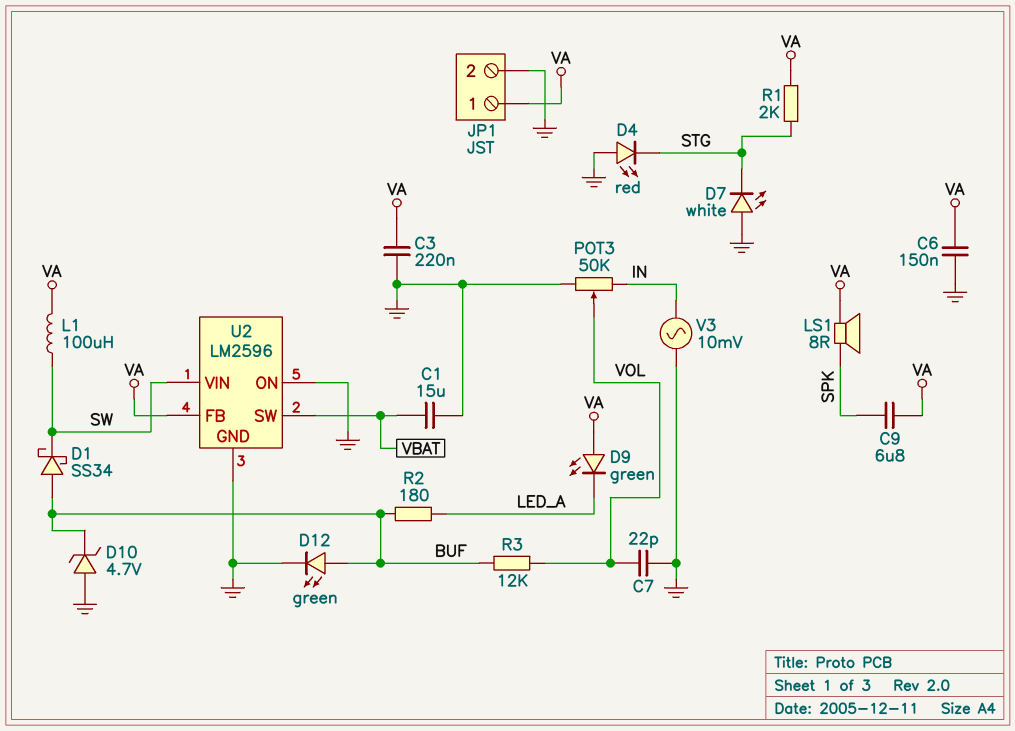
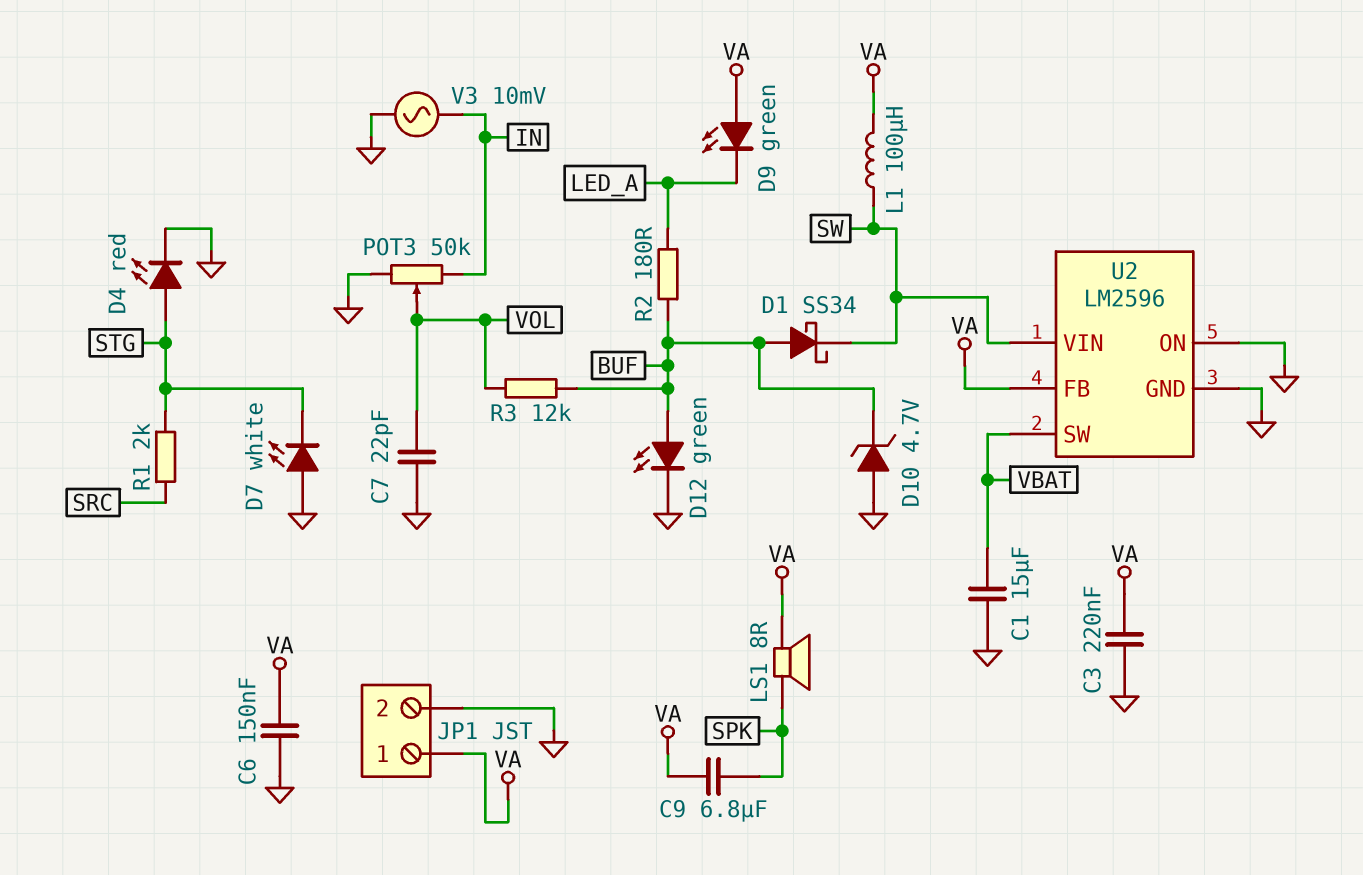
D4: LED red (A GND, K STG) -> LED red (A STG, K GND)
R1: 2k (STG, VA) -> 2k (SRC, STG)

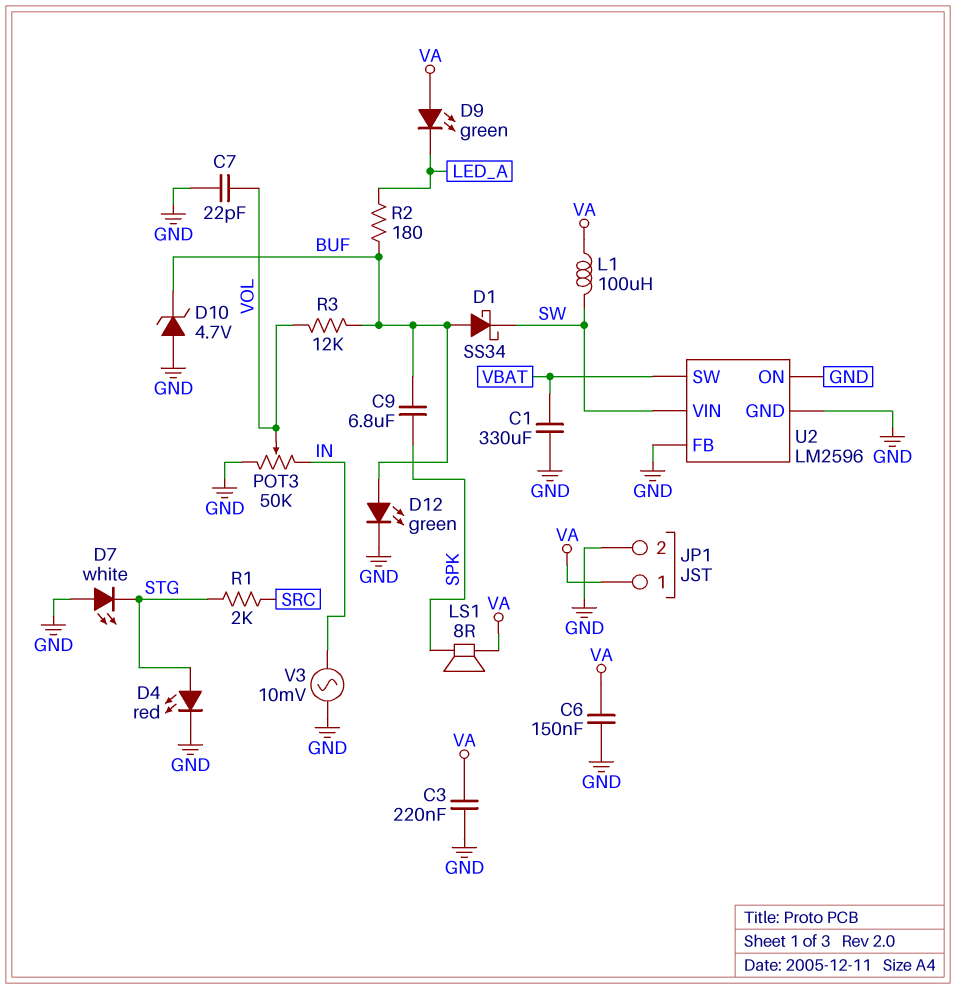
C1: 15uF (GND, VBAT) -> 330uF (GND, VBAT)
C9: 6.8uF (SPK, VA) -> 6.8uF (BUF, SPK)
U2 pin FB: VA -> GND

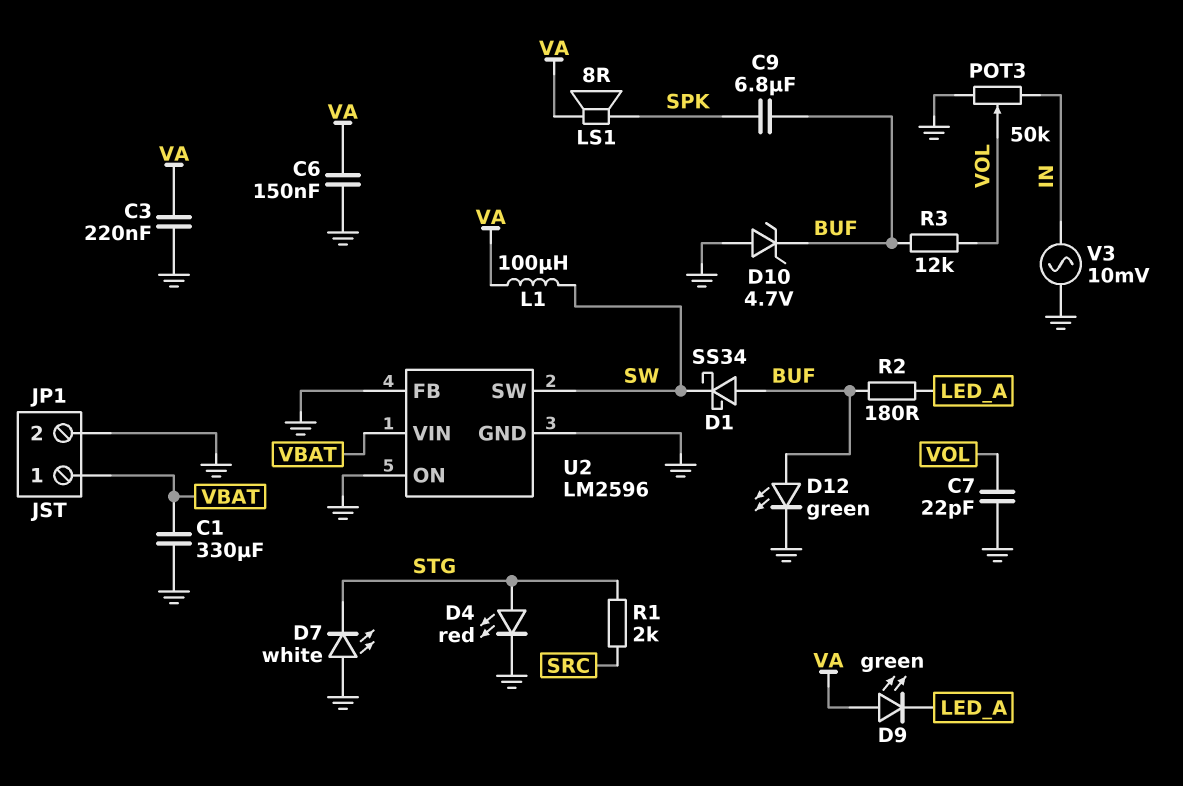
JP1 pin 1: VA -> VBAT
U2 pin SW: VBAT -> SW
U2 pin VIN: SW -> VBAT

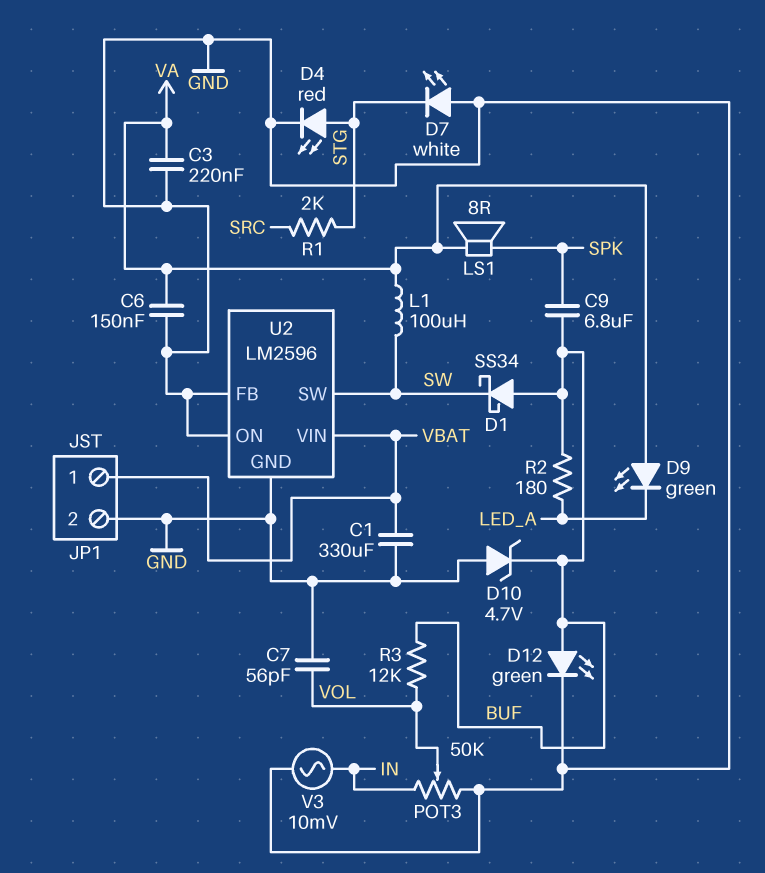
C7: 22pF (GND, VOL) -> 56pF (GND, VOL)

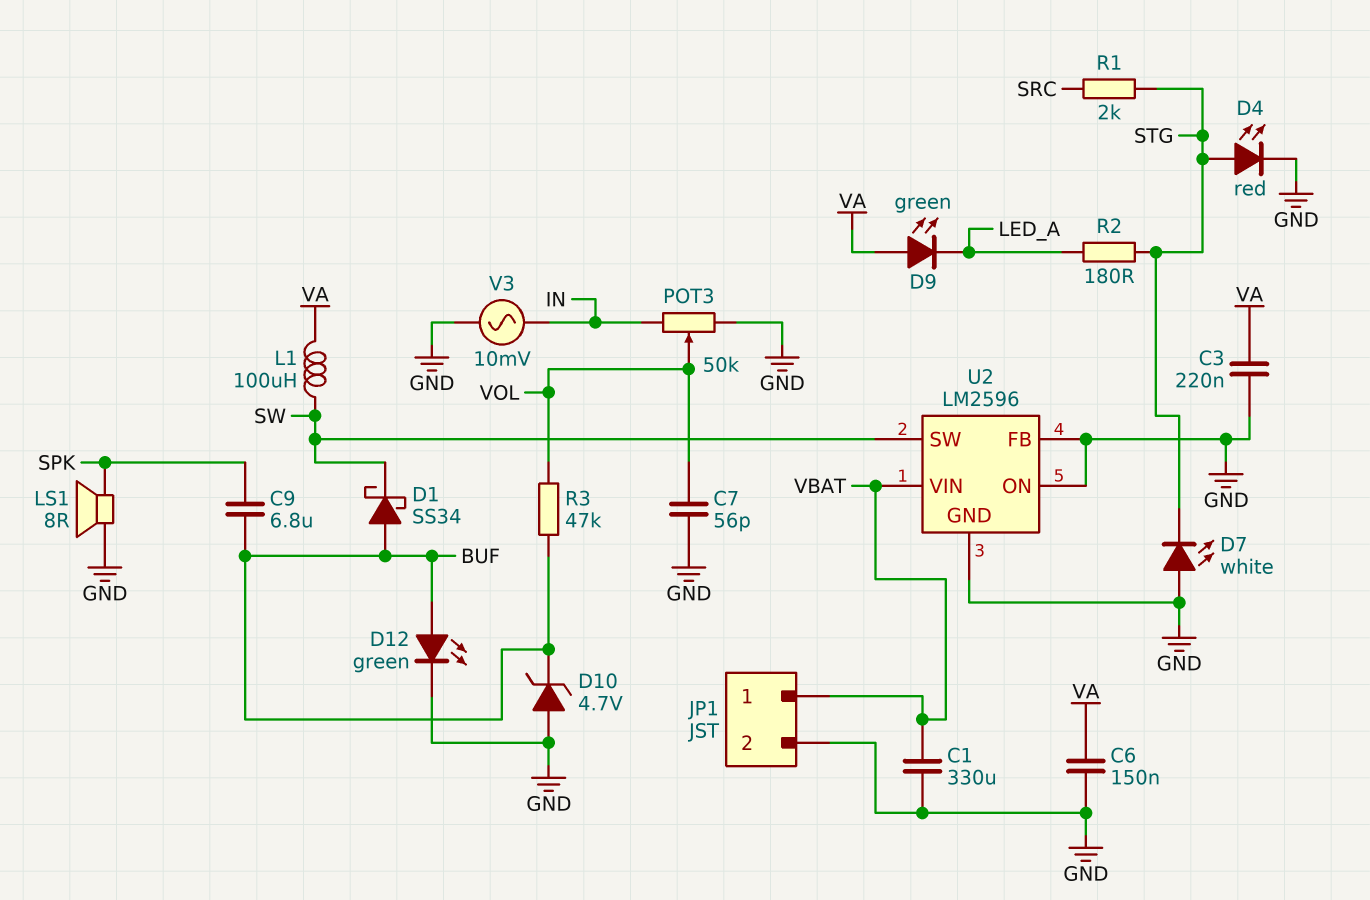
LS1: speaker 8R (SPK, VA) -> speaker 8R (GND, SPK)
R2: 180 (BUF, LED_A) -> 180 (LED_A, STG)
R3: 12k (BUF, VOL) -> 47k (BUF, VOL)

